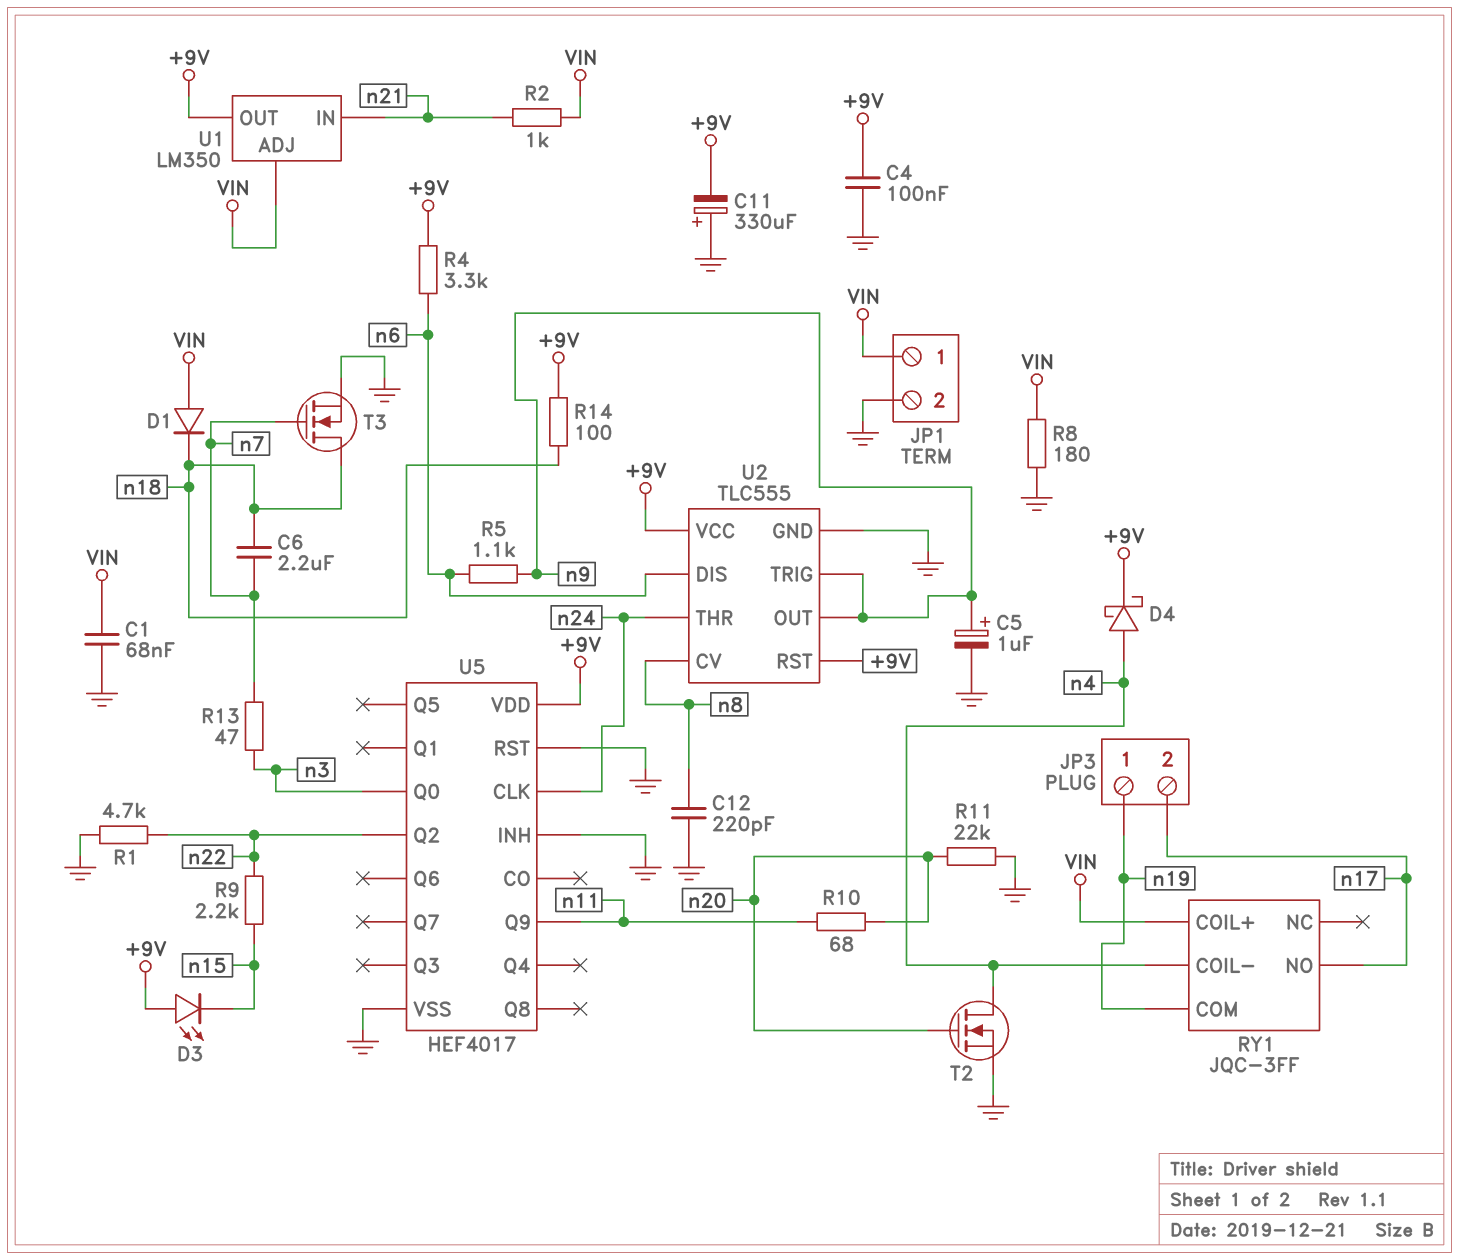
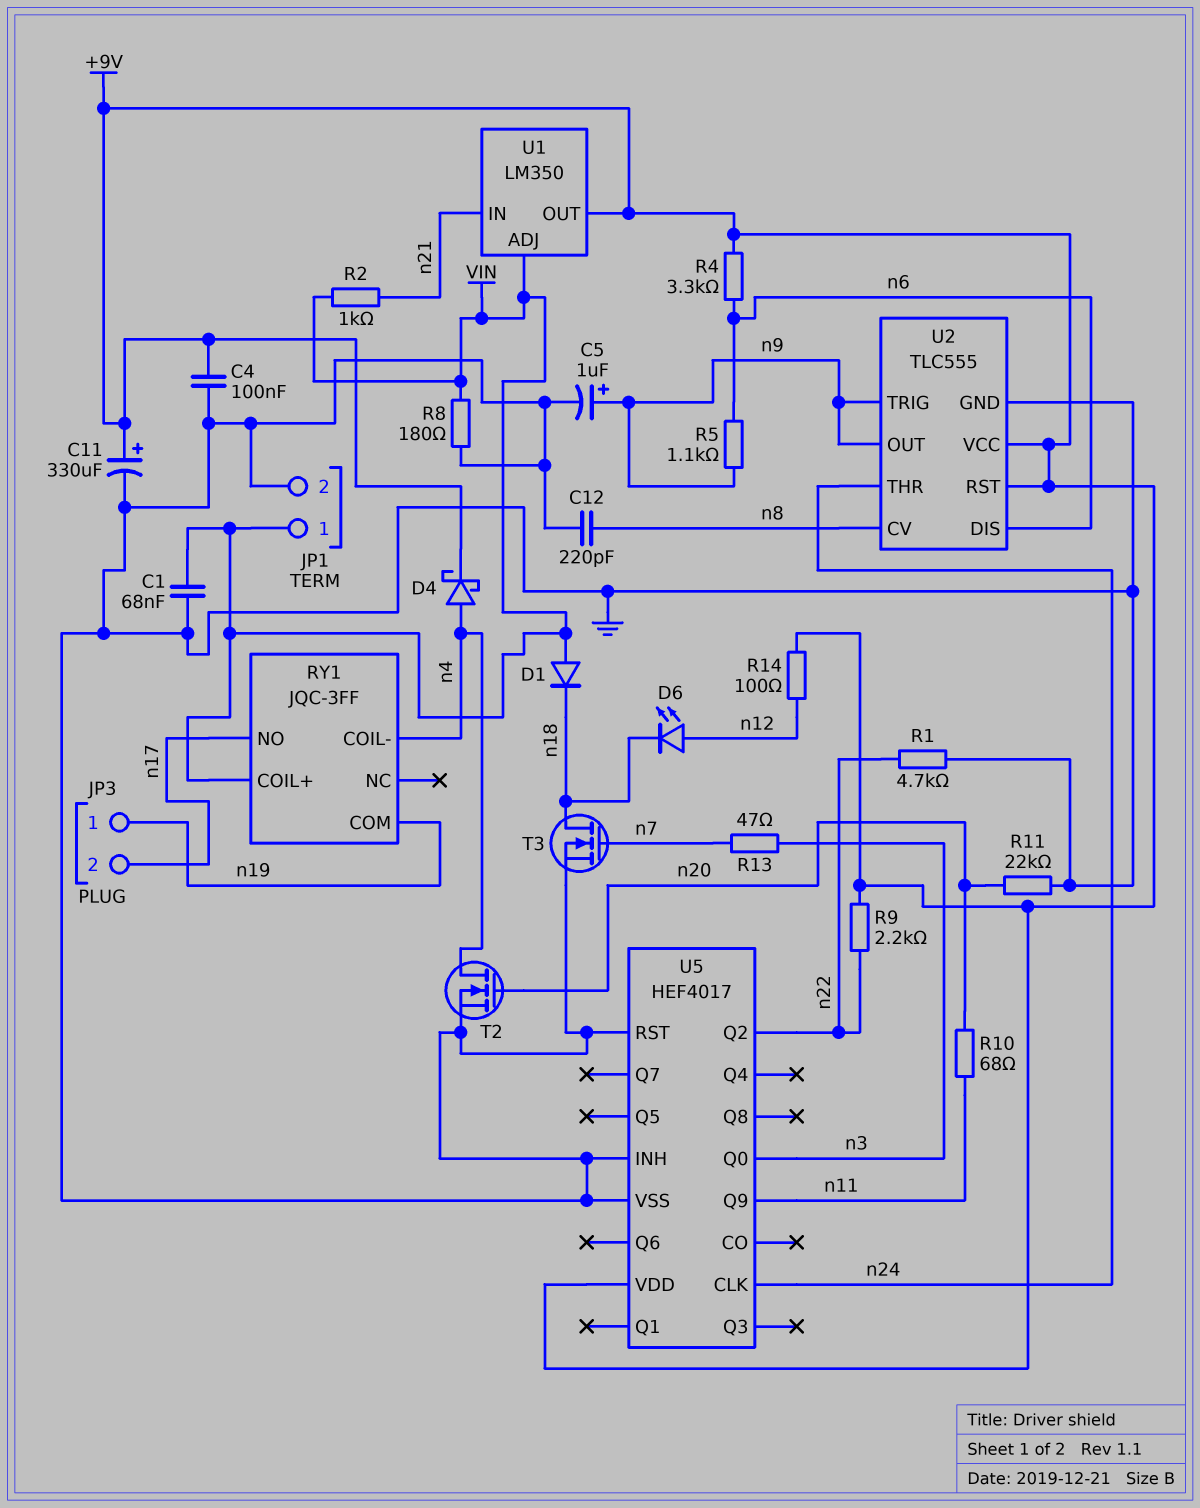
C6: 2.2uF (n7, n18) -> none
C11: 330uF (plus GND, minus +9V) -> 330uF (plus +9V, minus GND)
D3: LED (A +9V, K n15) -> none
D6: none -> LED (A n12, K n18)
R9: 2.2k (n15, n22) -> 2.2k (+9V, n22)
R14: 100 (+9V, n18) -> 100 (+9V, n12)

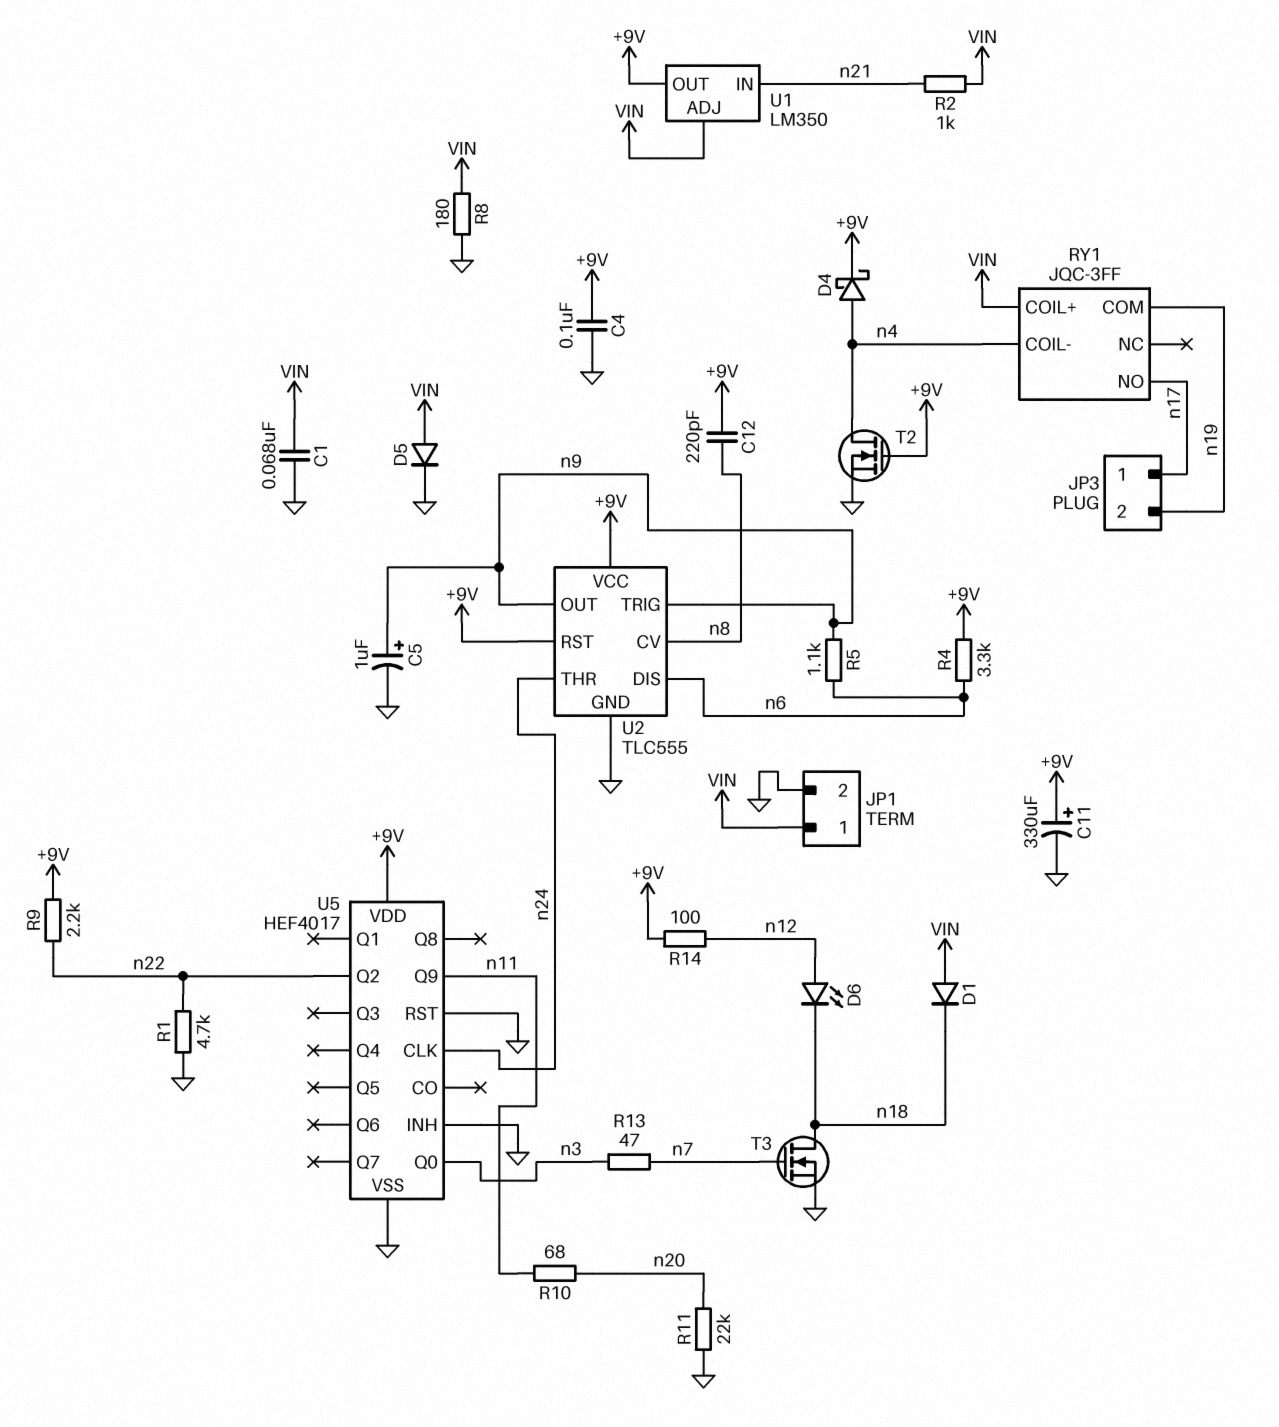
C12: 220pF (GND, n8) -> 220pF (+9V, n8)
D5: none -> diode (A VIN, K GND)
JP3 pin 1: n19 -> n17
JP3 pin 2: n17 -> n19
T2: NMOS (G n20, D n4, S GND) -> NMOS (G +9V, D n4, S GND)

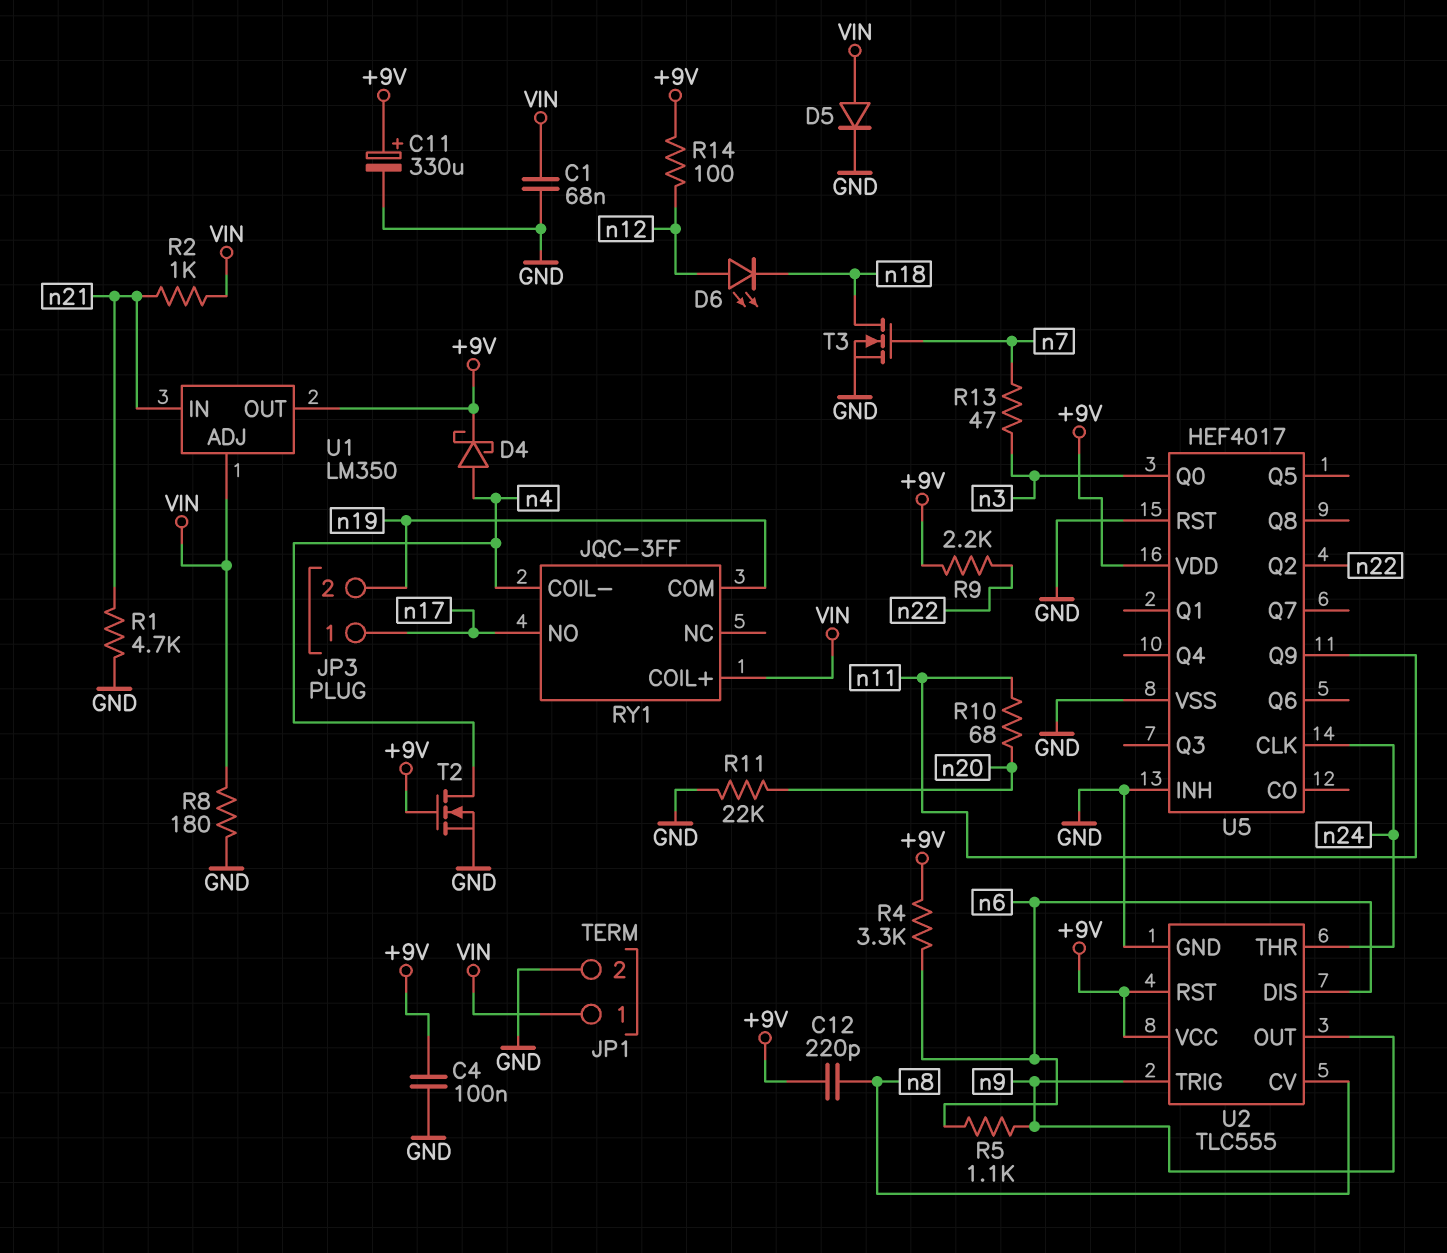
C5: 1uF (plus n9, minus GND) -> none
D1: diode (A VIN, K n18) -> none
R1: 4.7k (GND, n22) -> 4.7k (GND, n21)

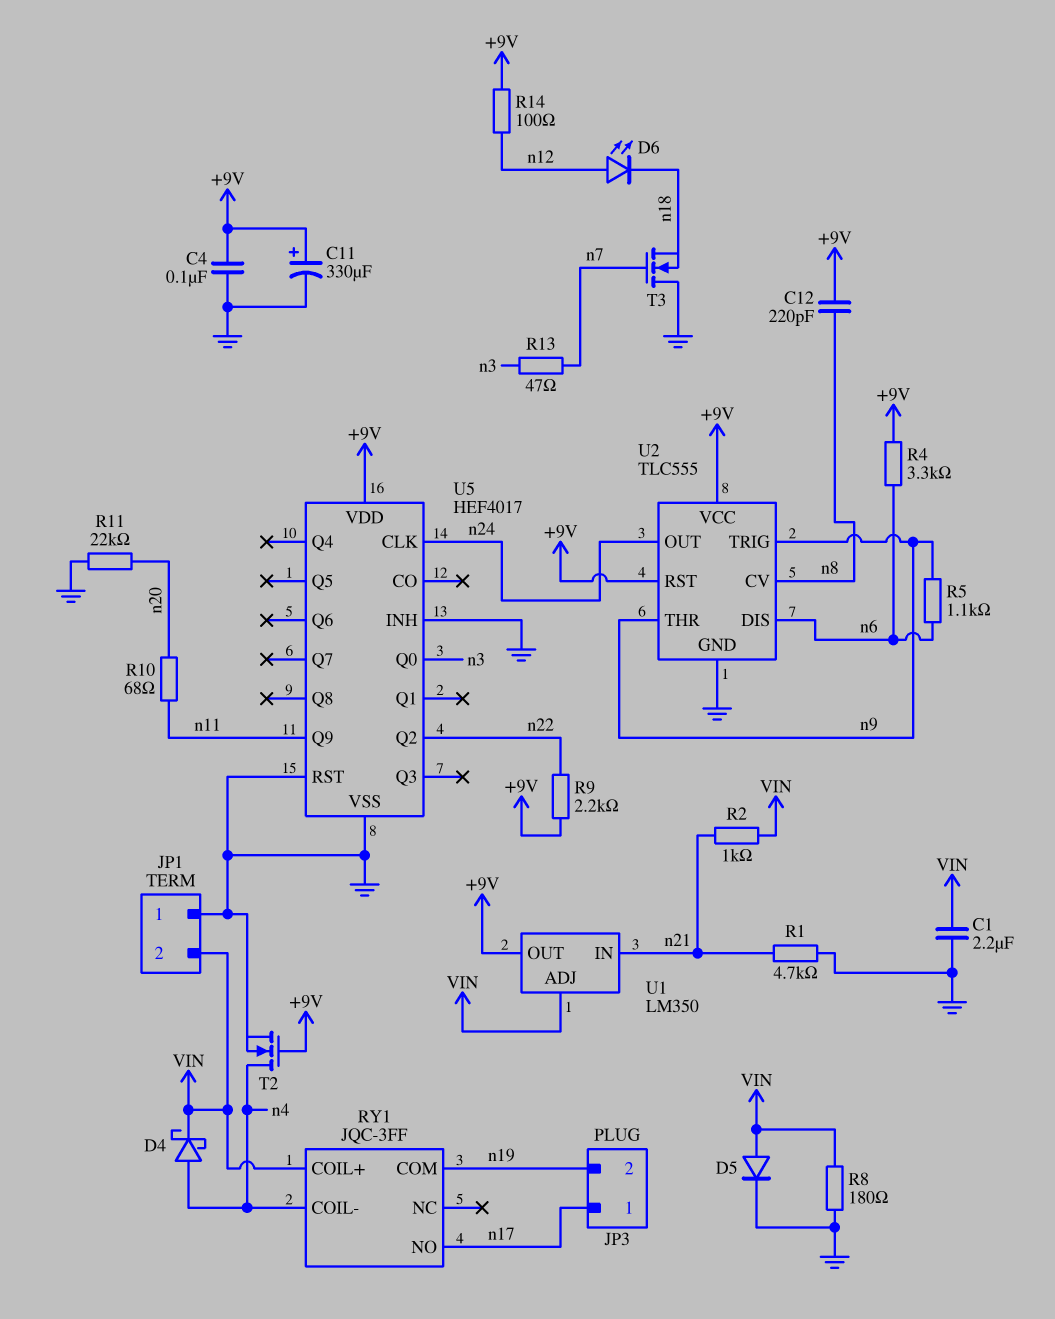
C1: 68nF (GND, VIN) -> 2.2uF (GND, VIN)
D4: schottky (A n4, K +9V) -> schottky (A n4, K VIN)
JP1 pin 1: VIN -> GND
JP1 pin 2: GND -> VIN
T3: NMOS (G n7, D n18, S GND) -> NMOS (G n7, D GND, S n18)
U2 pin OUT: n9 -> n24
U2 pin THR: n24 -> n9

